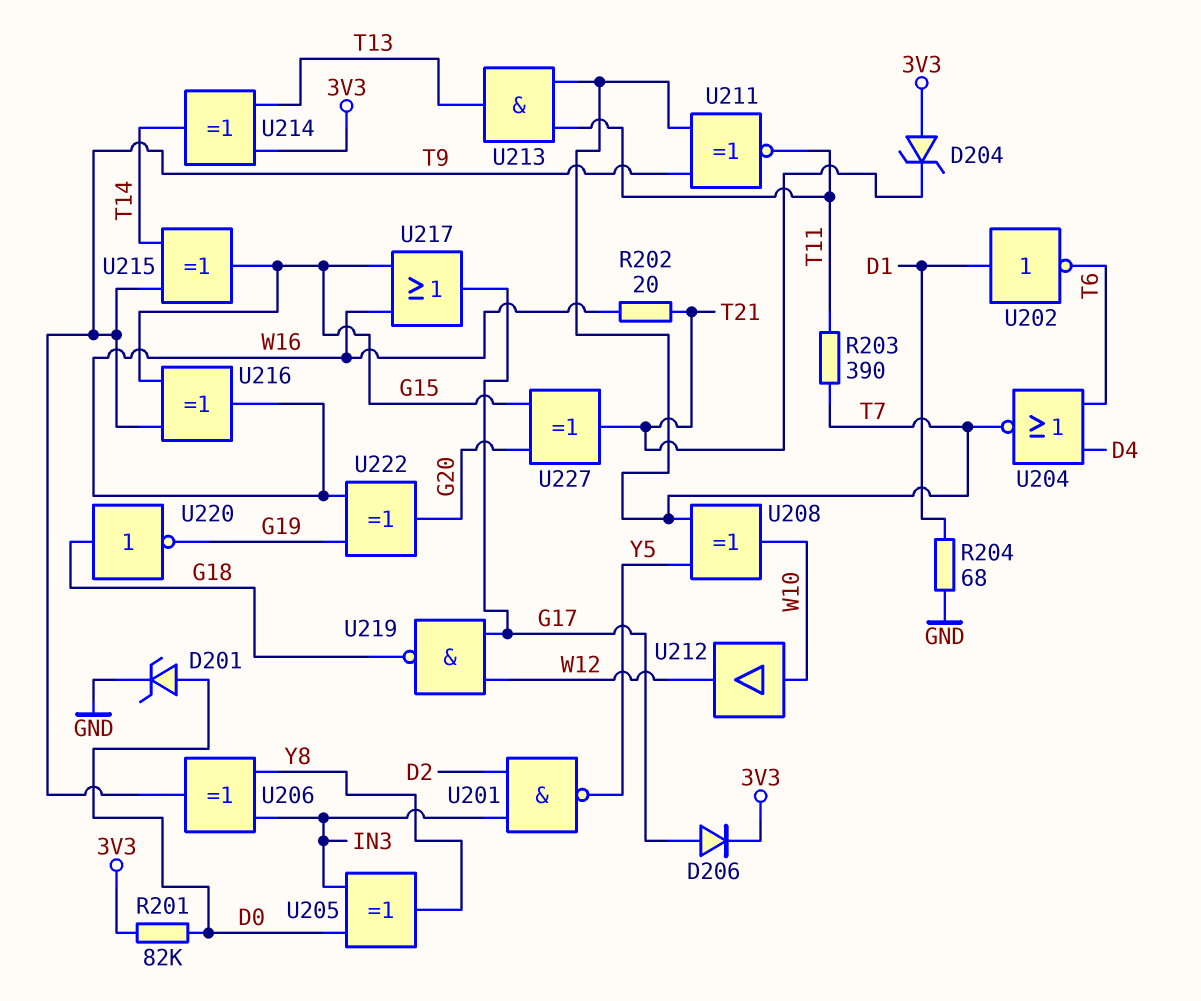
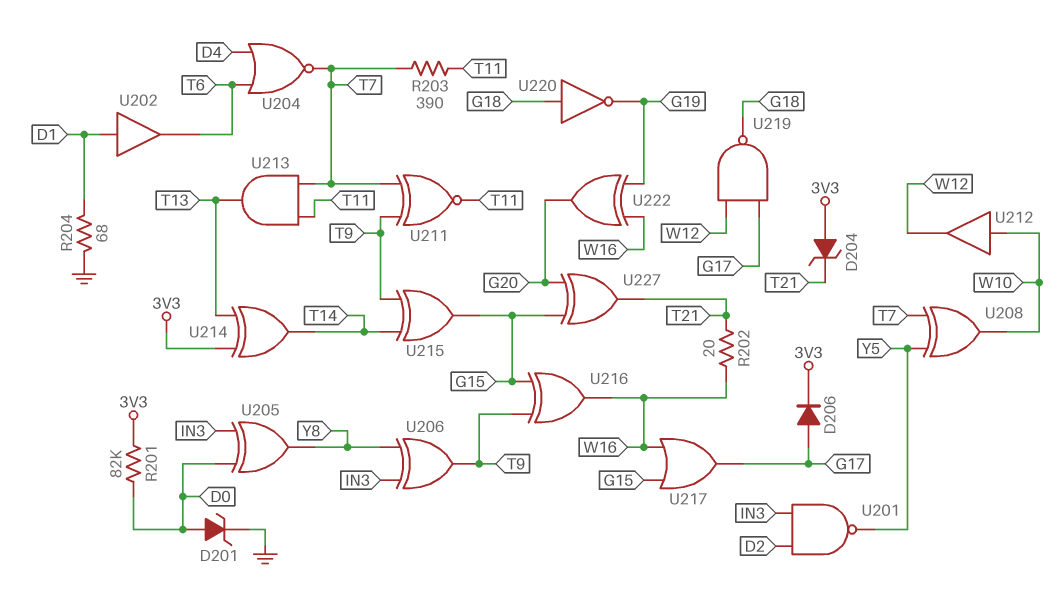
U202: NOT (in D1, out T6) -> buffer (in D1, out T6)

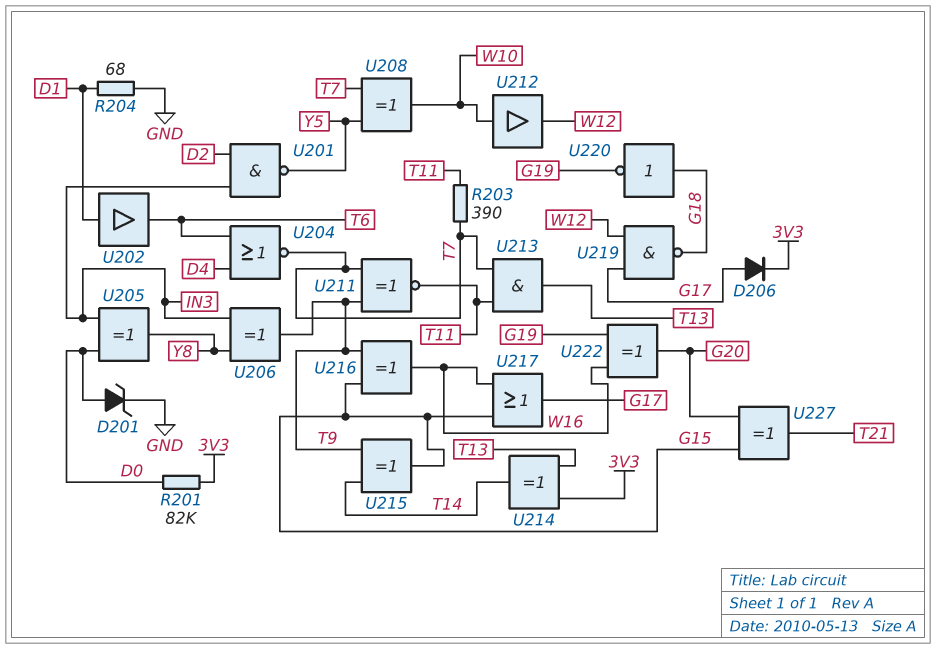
D204: zener (A 3V3, K T21) -> none
R202: 20 (T21, W16) -> none

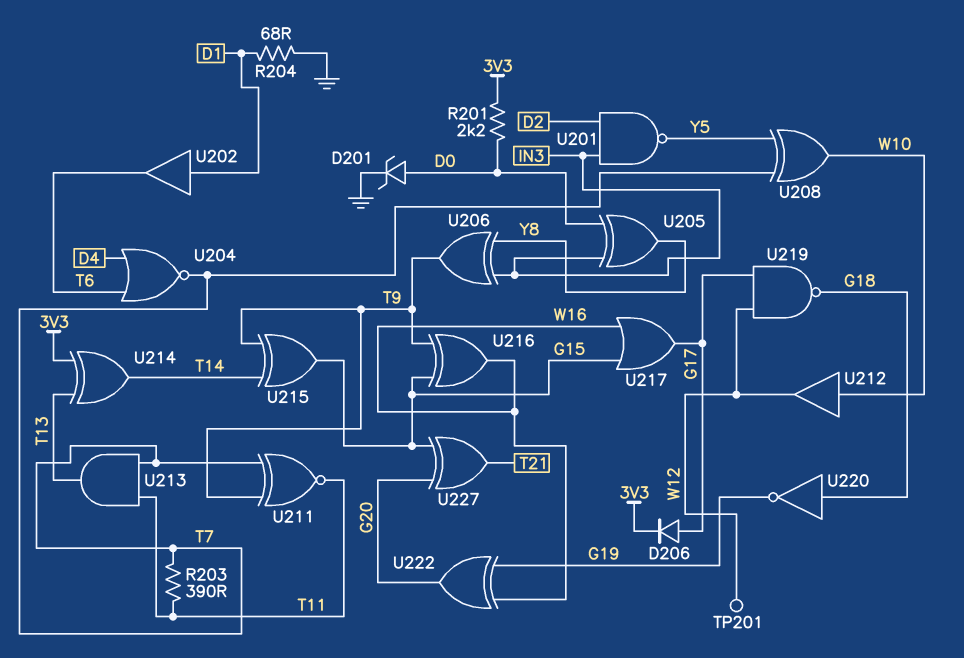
R201: 82k (3V3, D0) -> 2.2k (3V3, D0)
TP201: none -> test point (W12)

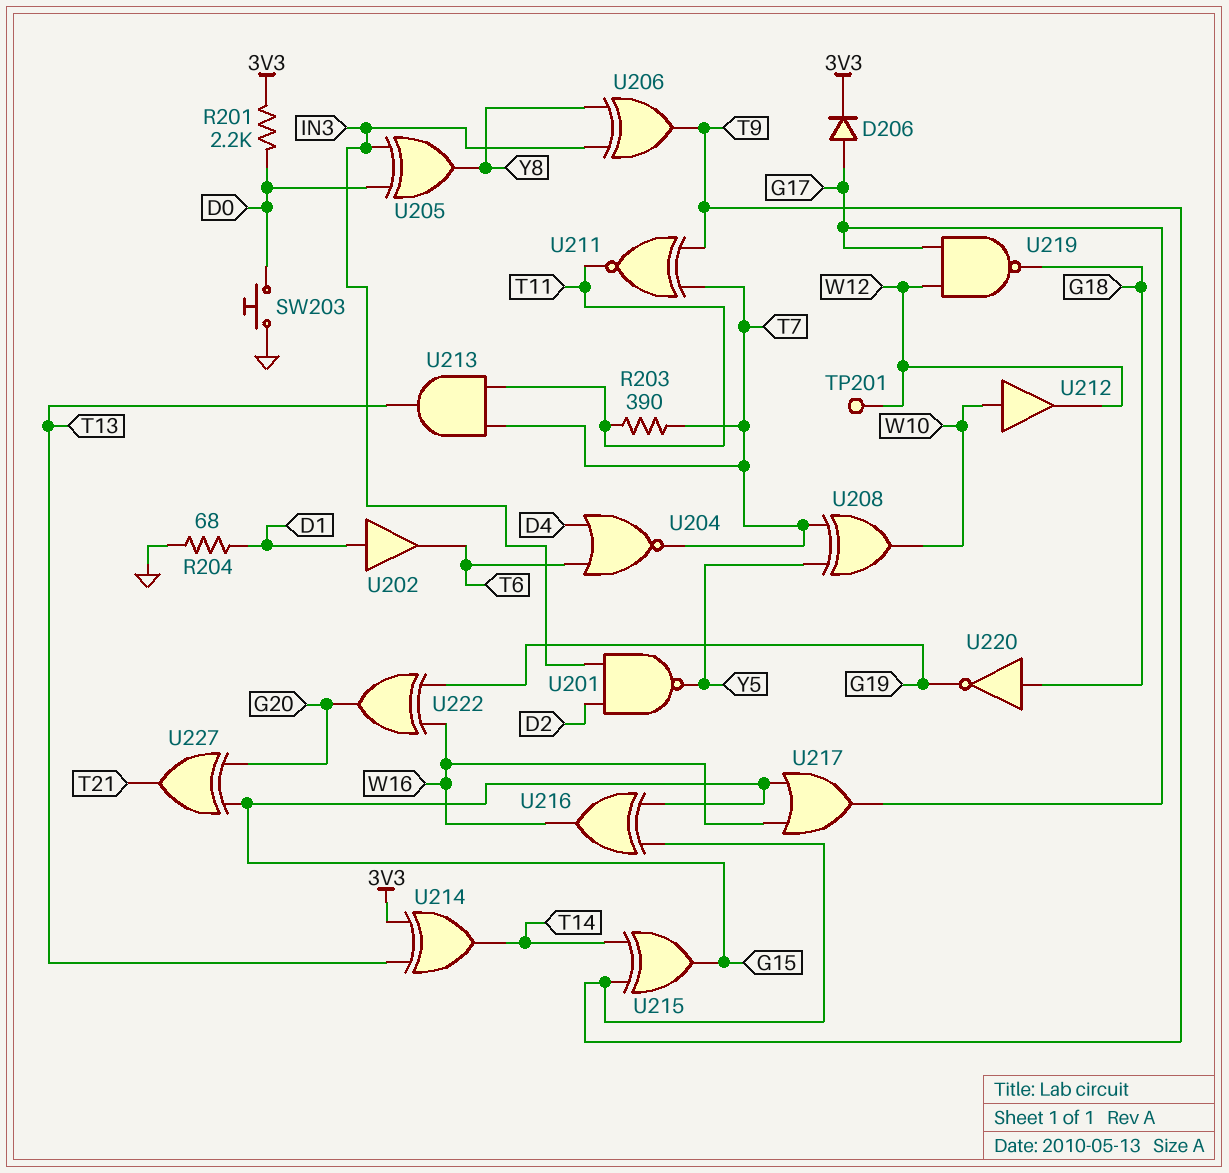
D201: zener (A D0, K GND) -> none
SW203: none -> button (D0, GND)

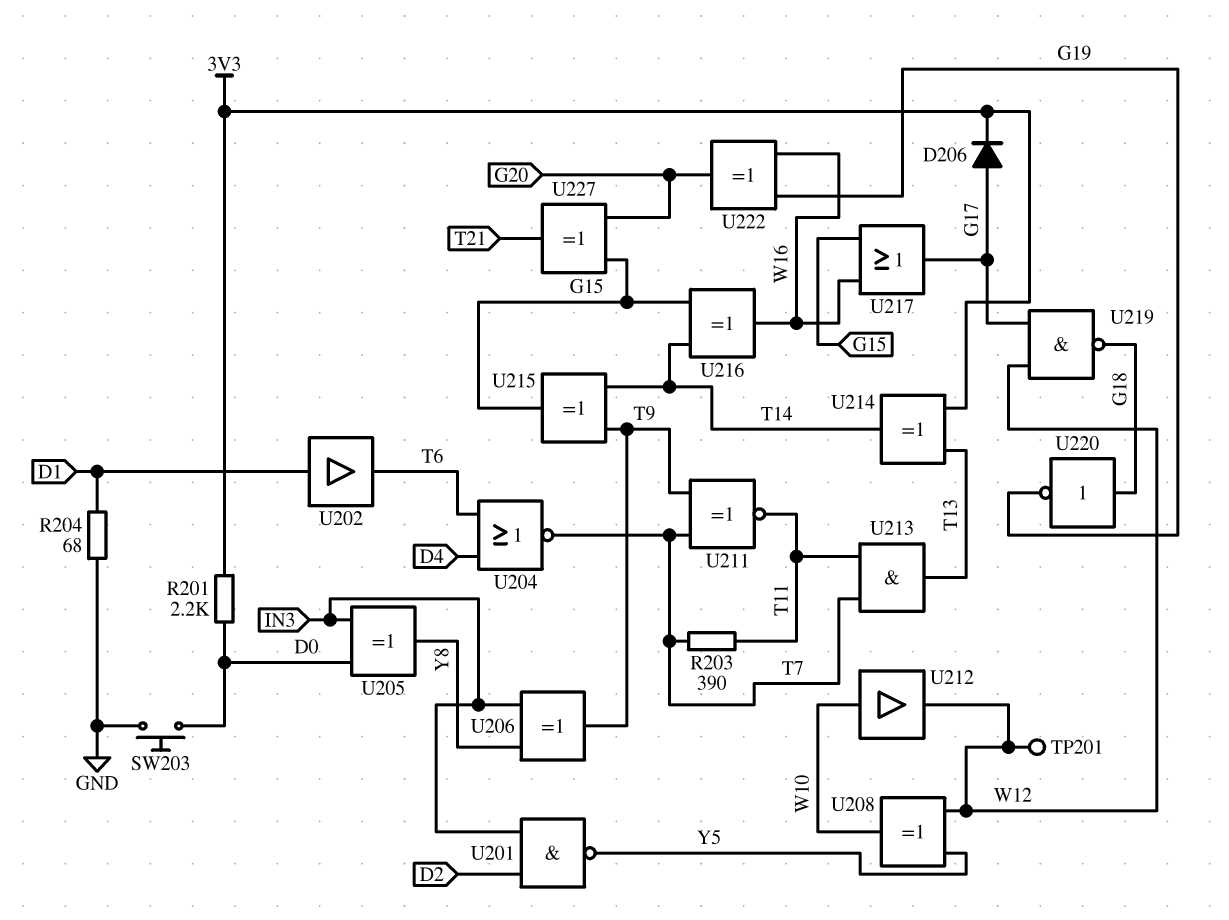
U208: XOR (in T7, in Y5, out W10) -> XOR (in W12, in Y5, out W10)
U216: XOR (in G15, in T9, out W16) -> XOR (in G15, in T14, out W16)

